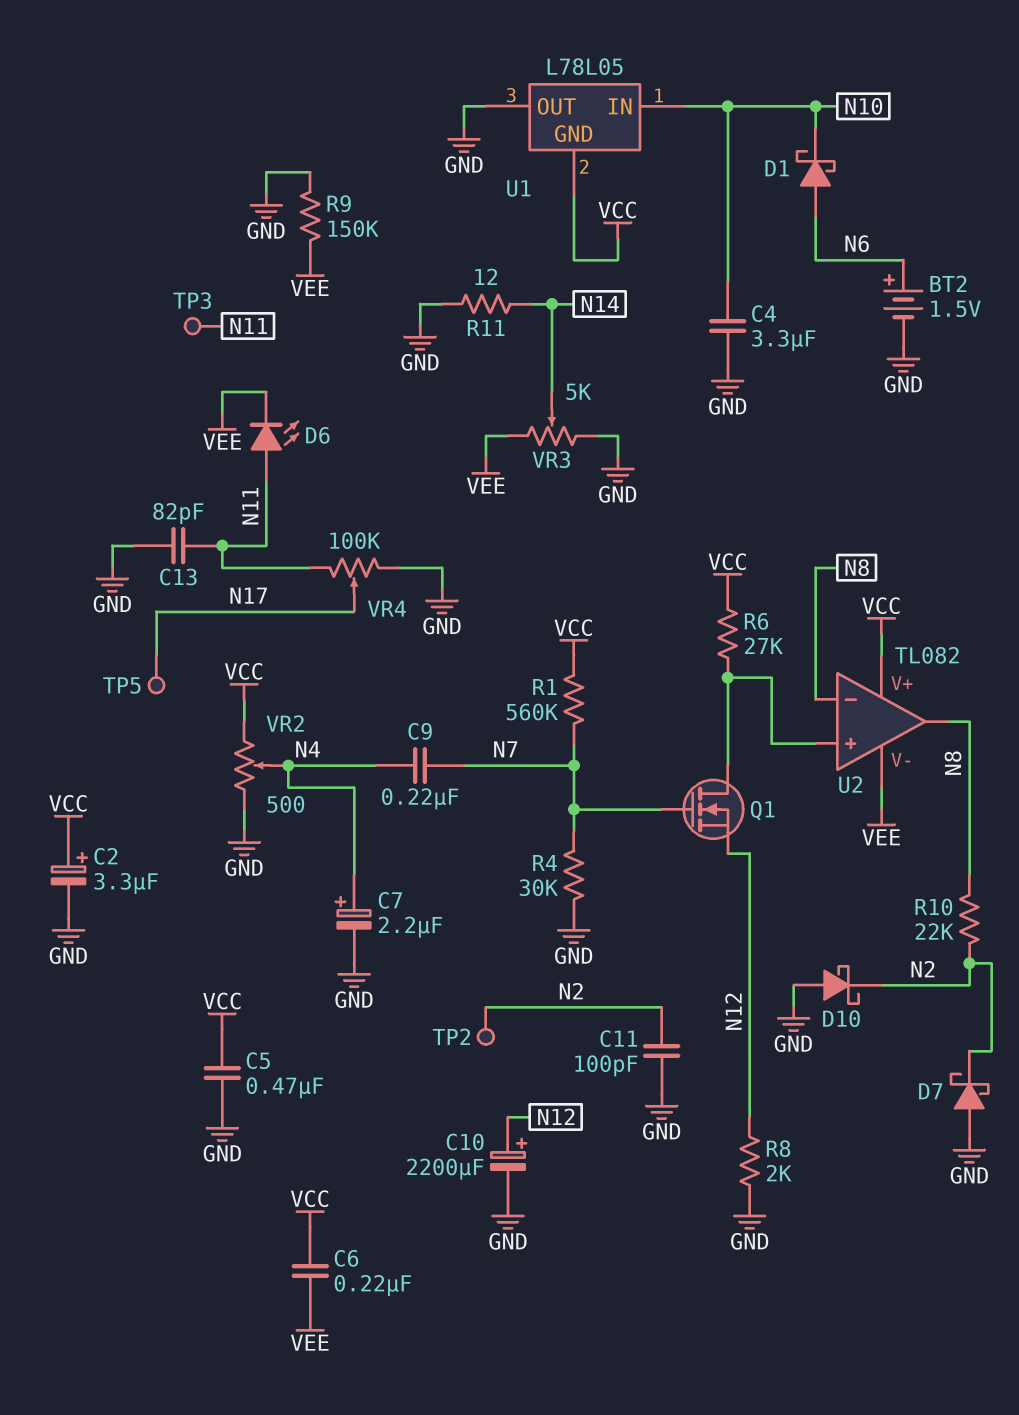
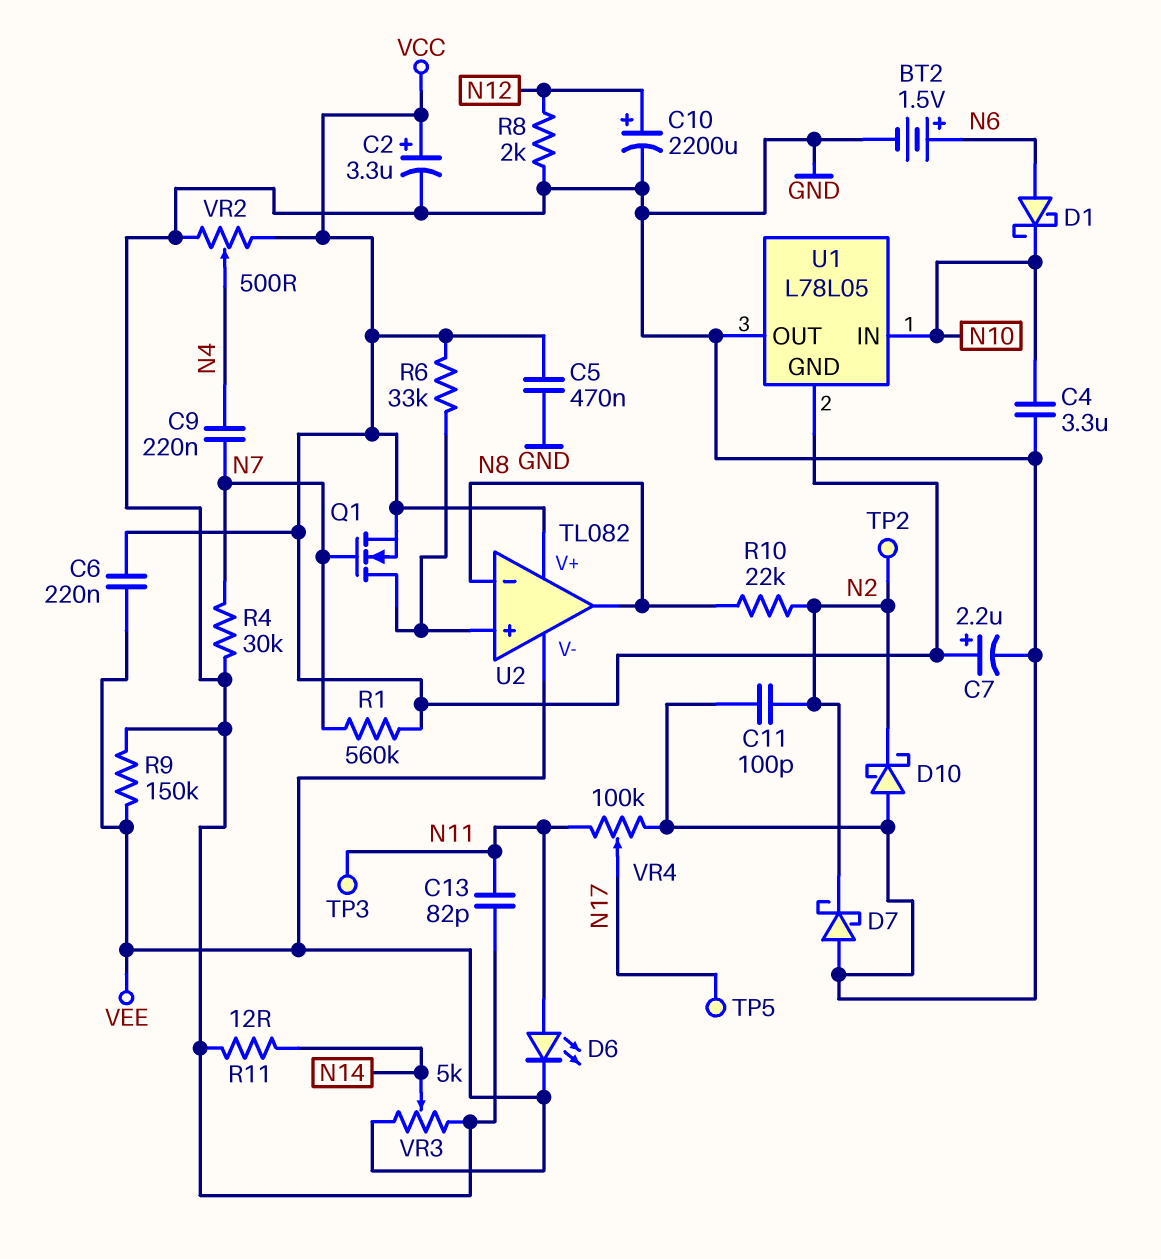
C7: 2.2uF (plus N4, minus GND) -> 2.2uF (plus VCC, minus GND)
Q1: NMOS (G N7, D U2/in+, S N12) -> NMOS (G N7, D U2/in+, S VCC)
R6: 27k (U2/in+, VCC) -> 33k (U2/in+, VCC)

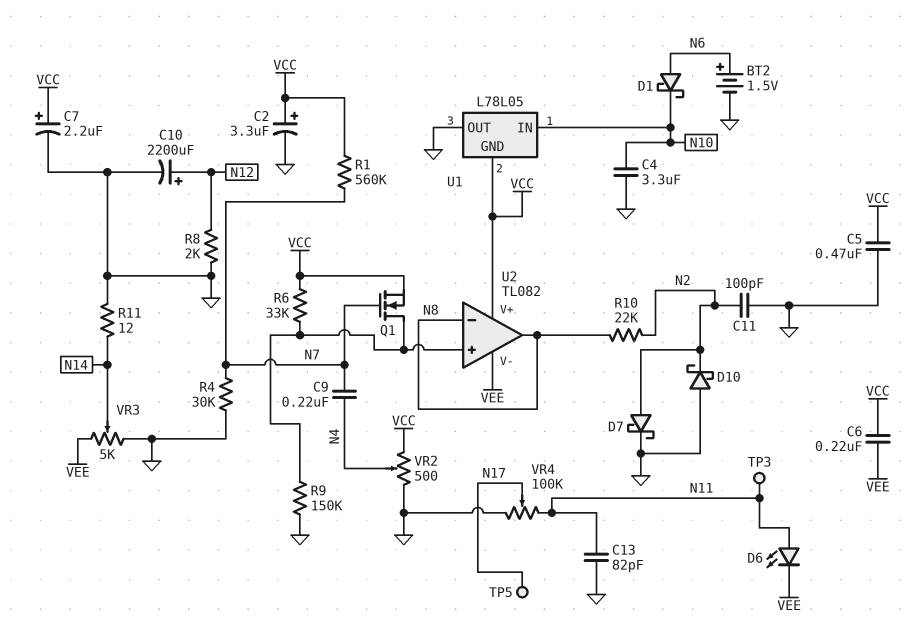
D7: schottky (A GND, K N2) -> schottky (A N2, K GND)
R9: 150k (GND, VEE) -> 150k (GND, U2/in+)
TP2: test point (N2) -> none

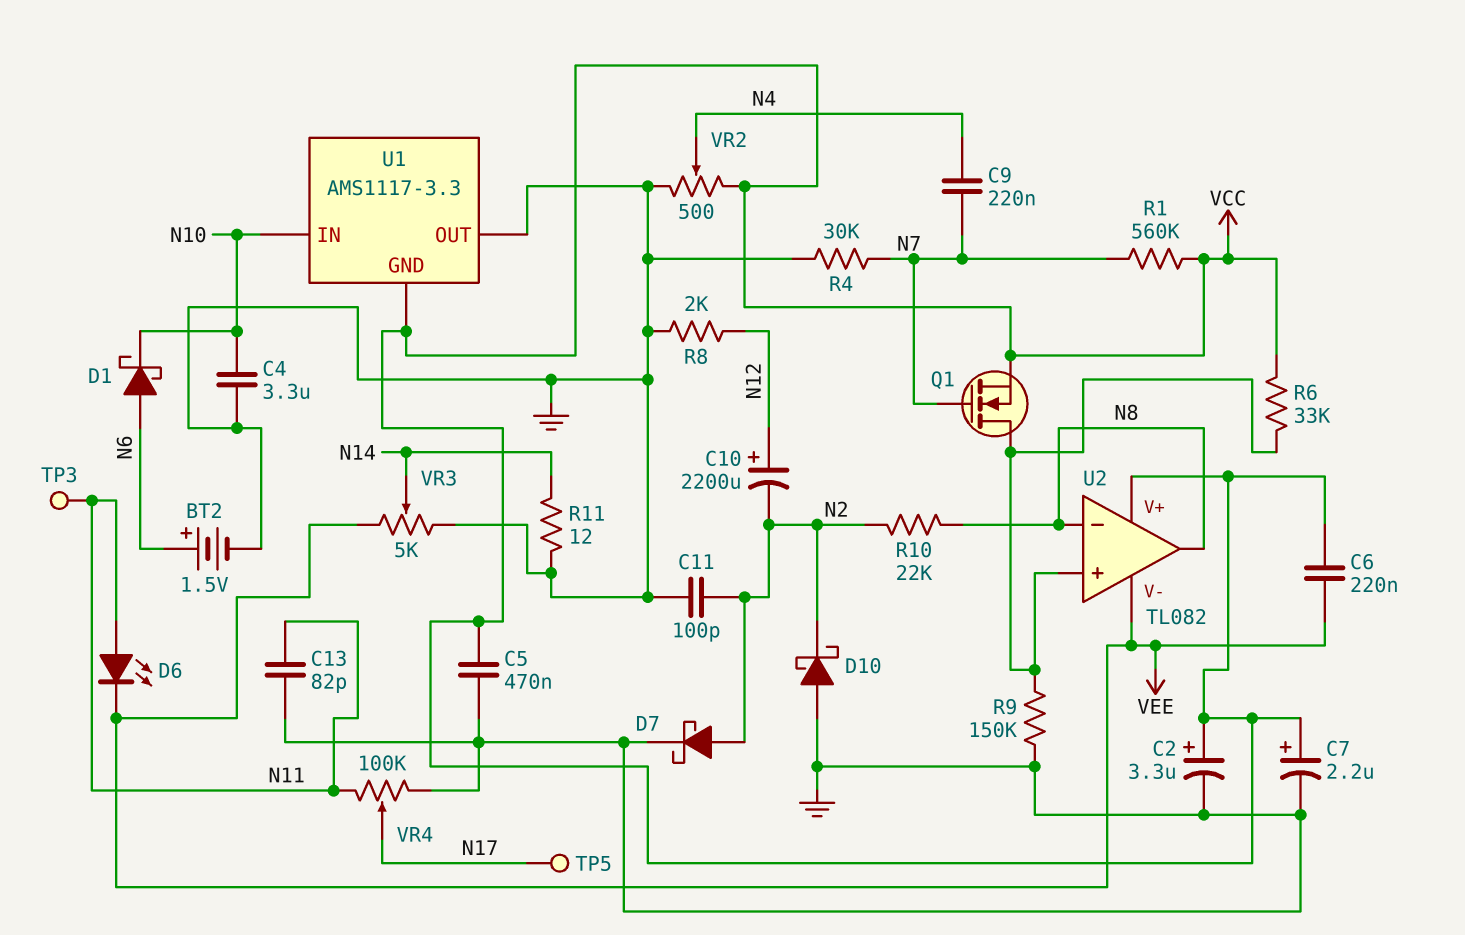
C10: 2200uF (plus N12, minus GND) -> 2200uF (plus N12, minus N2)
U1: L78L05 -> AMS1117-3.3

